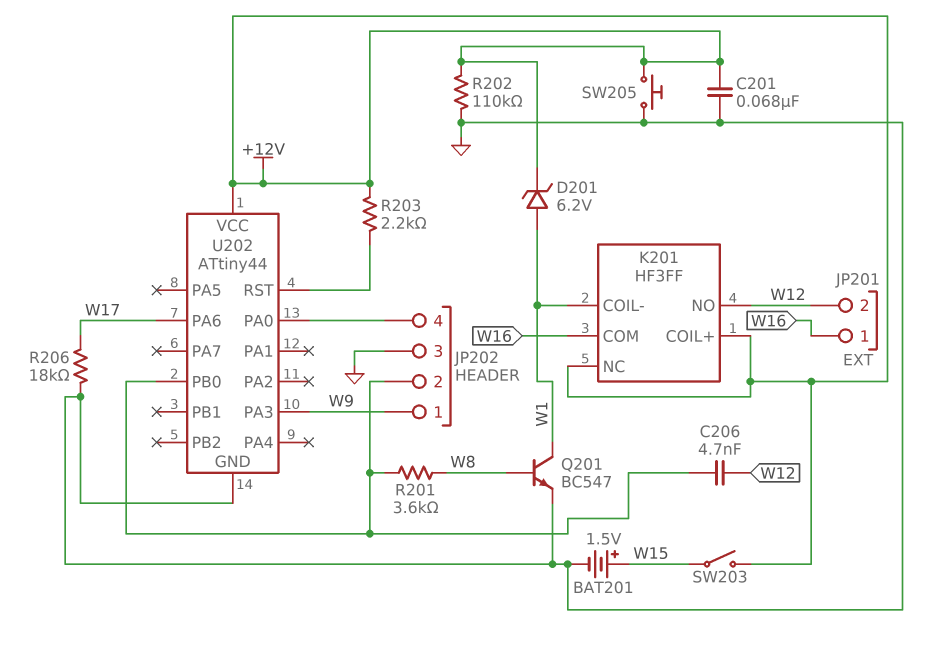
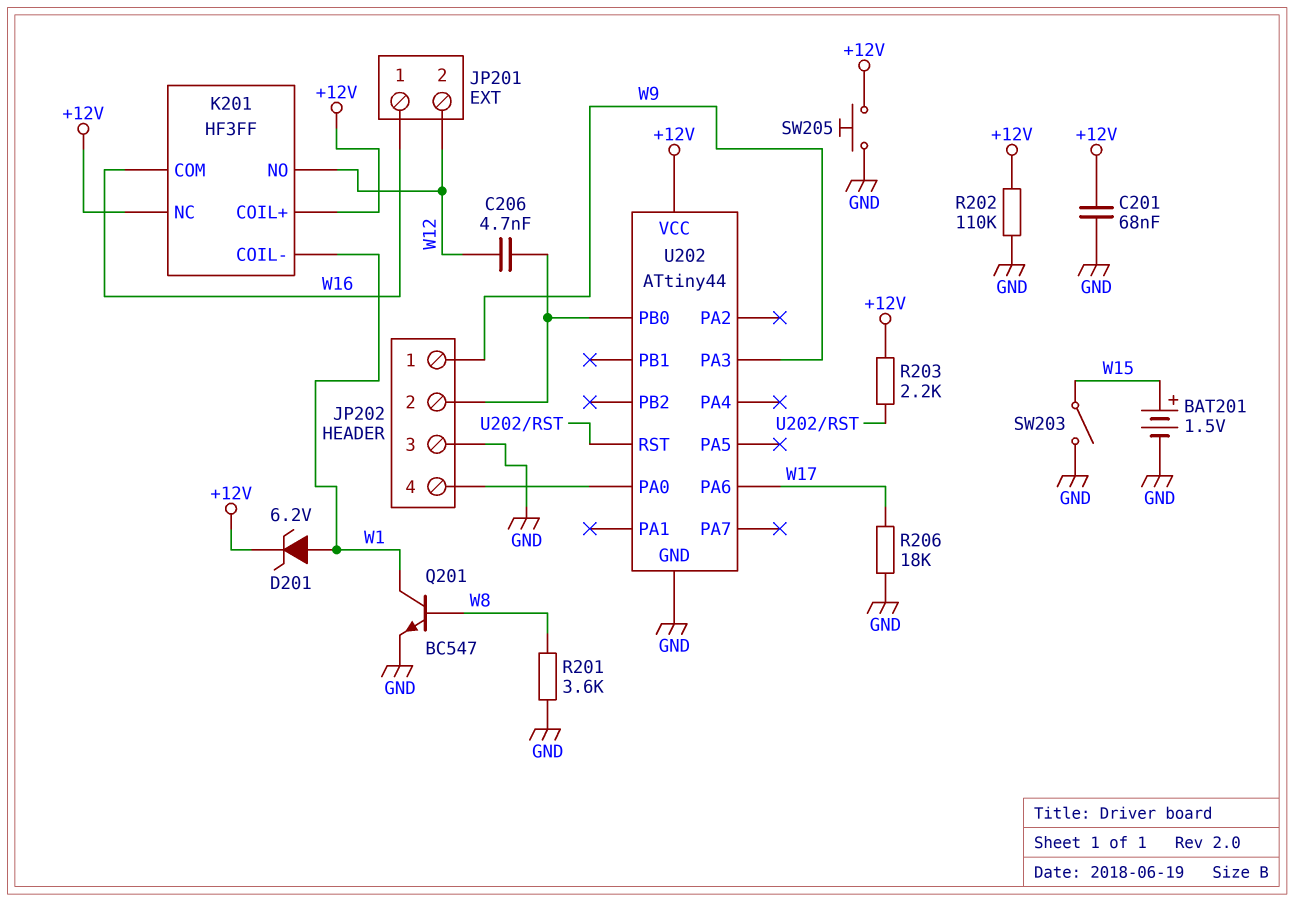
R201: 3.6k (JP202/2, W8) -> 3.6k (GND, W8)
SW203: switch (+12V, W15) -> switch (GND, W15)

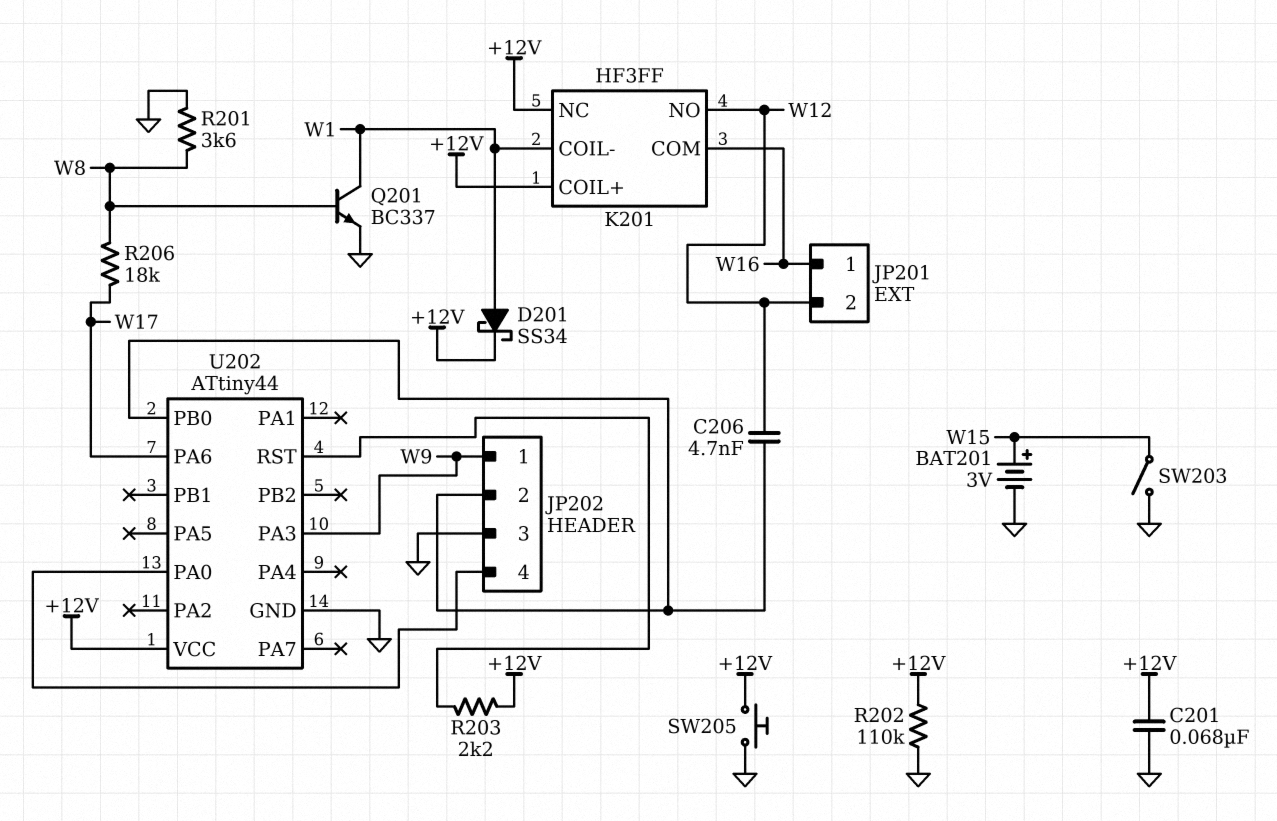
BAT201: 1.5V (plus W15, minus GND) -> 3V (plus W15, minus GND)
D201: zener 6.2V (A W1, K +12V) -> schottky SS34 (A W1, K +12V)
Q201: NPN BC547 (B W8, C W1, E GND) -> NPN BC337 (B W8, C W1, E GND)
R206: 18k (GND, W17) -> 18k (W8, W17)

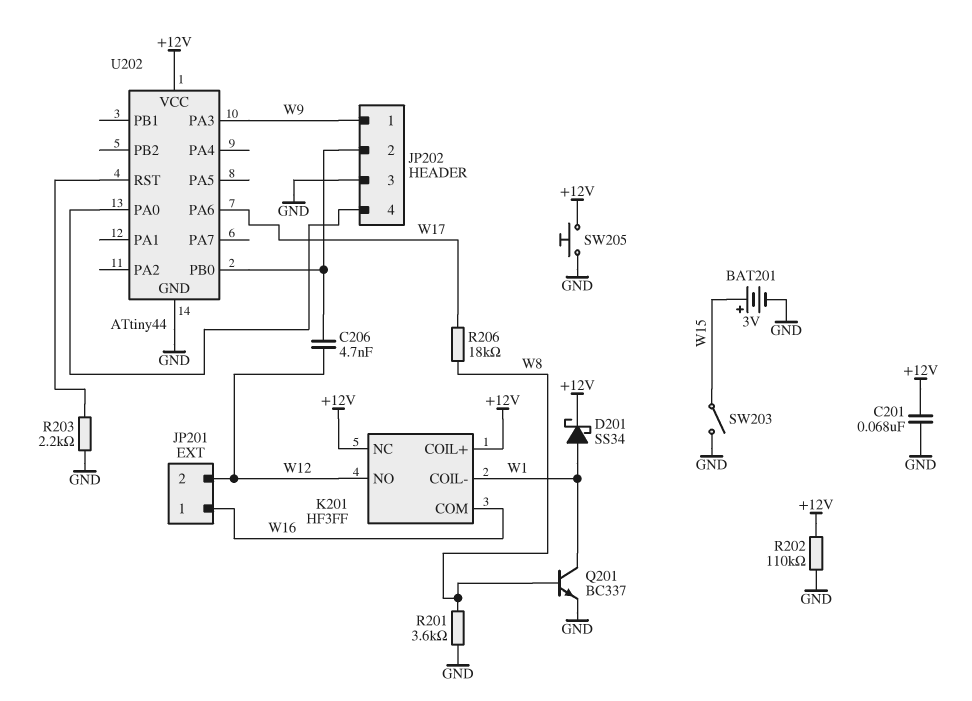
R203: 2.2k (+12V, U202/RST) -> 2.2k (GND, U202/RST)

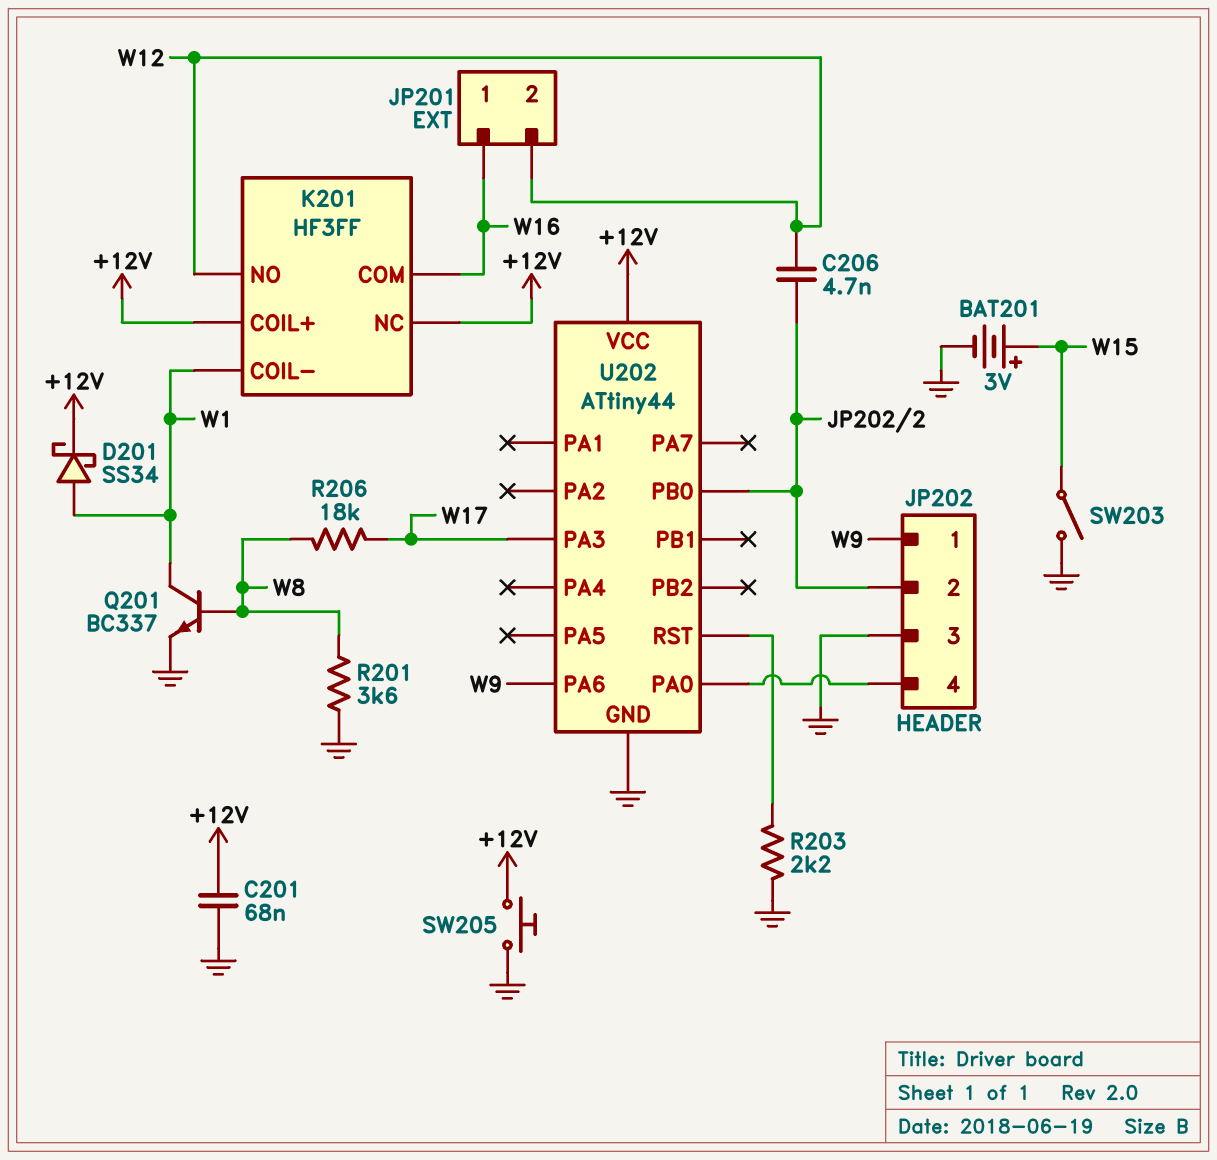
R202: 110k (+12V, GND) -> none
U202 pin PA3: W9 -> W17
U202 pin PA6: W17 -> W9

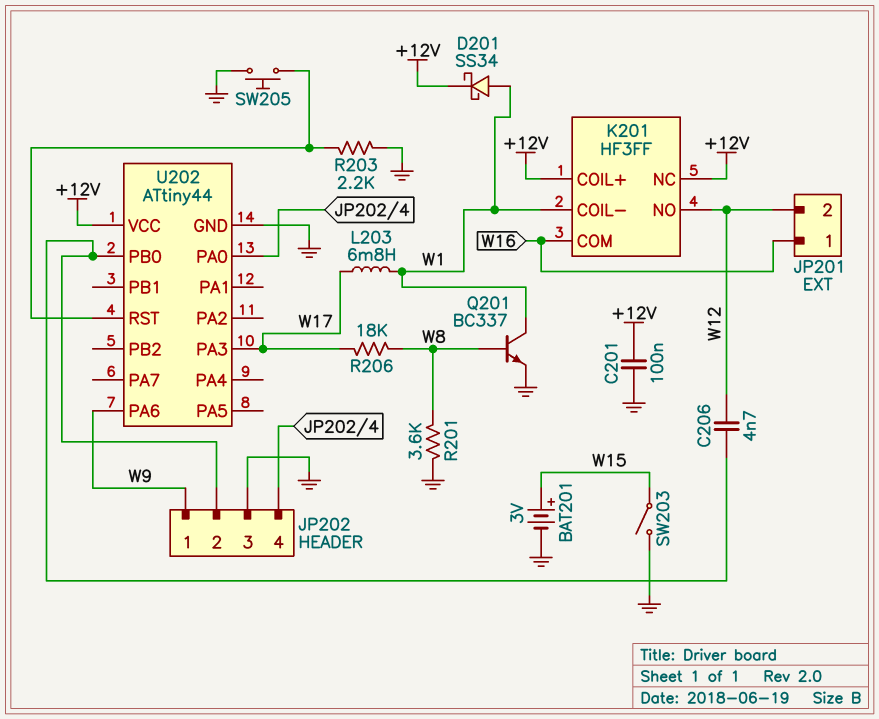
C201: 68nF (+12V, GND) -> 100nF (+12V, GND)
L203: none -> 6.8mH (W1, W17)
SW205: button (+12V, GND) -> button (GND, U202/RST)

